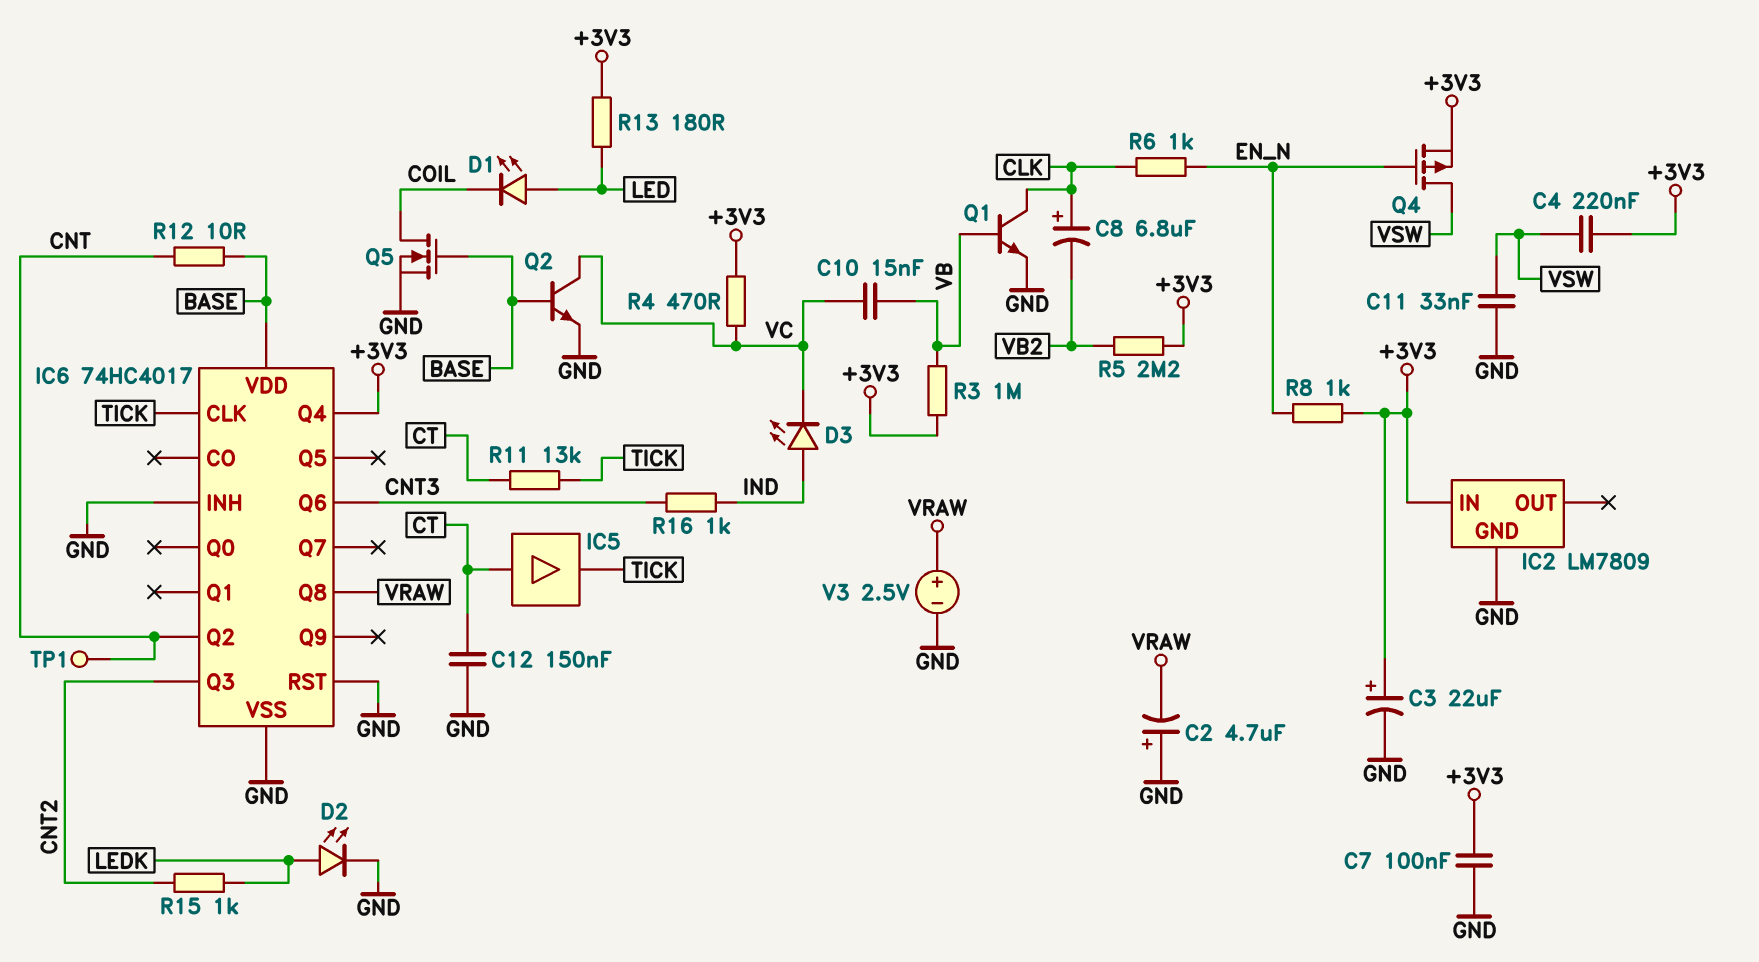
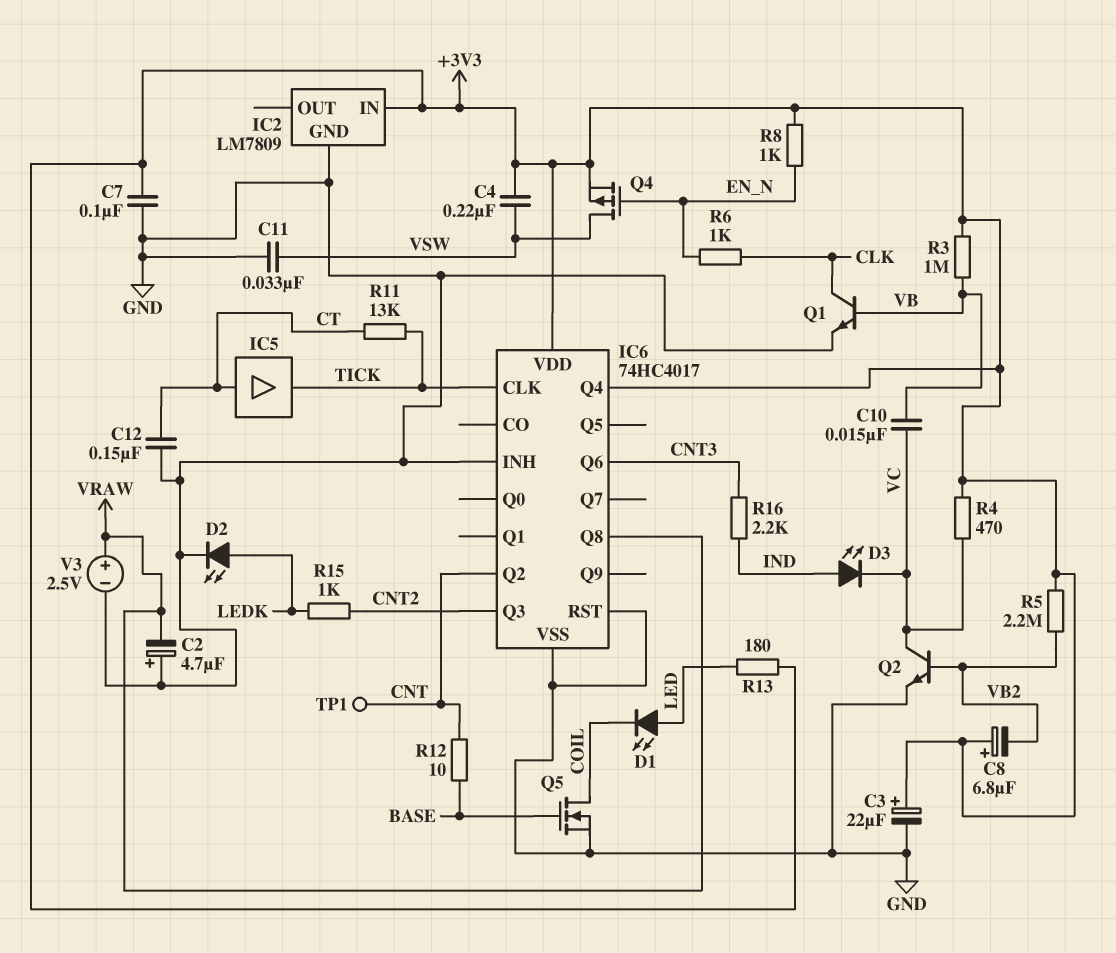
C8: 6.8uF (plus CLK, minus VB2) -> 6.8uF (plus +3V3, minus VB2)
IC6 pin VDD: BASE -> +3V3
Q2: NPN (B BASE, C VC, E GND) -> NPN (B VB2, C VC, E GND)
R16: 1k (CNT3, IND) -> 2.2k (CNT3, IND)

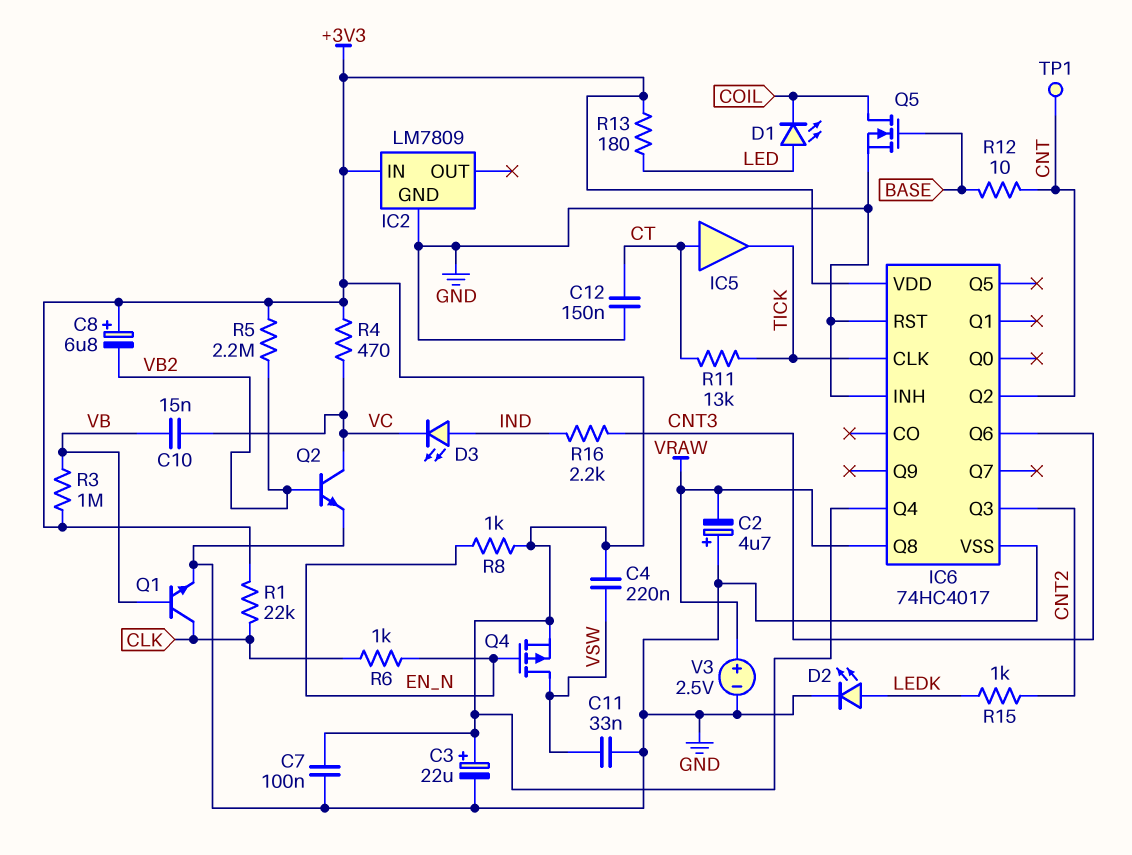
R1: none -> 22k (+3V3, CLK)

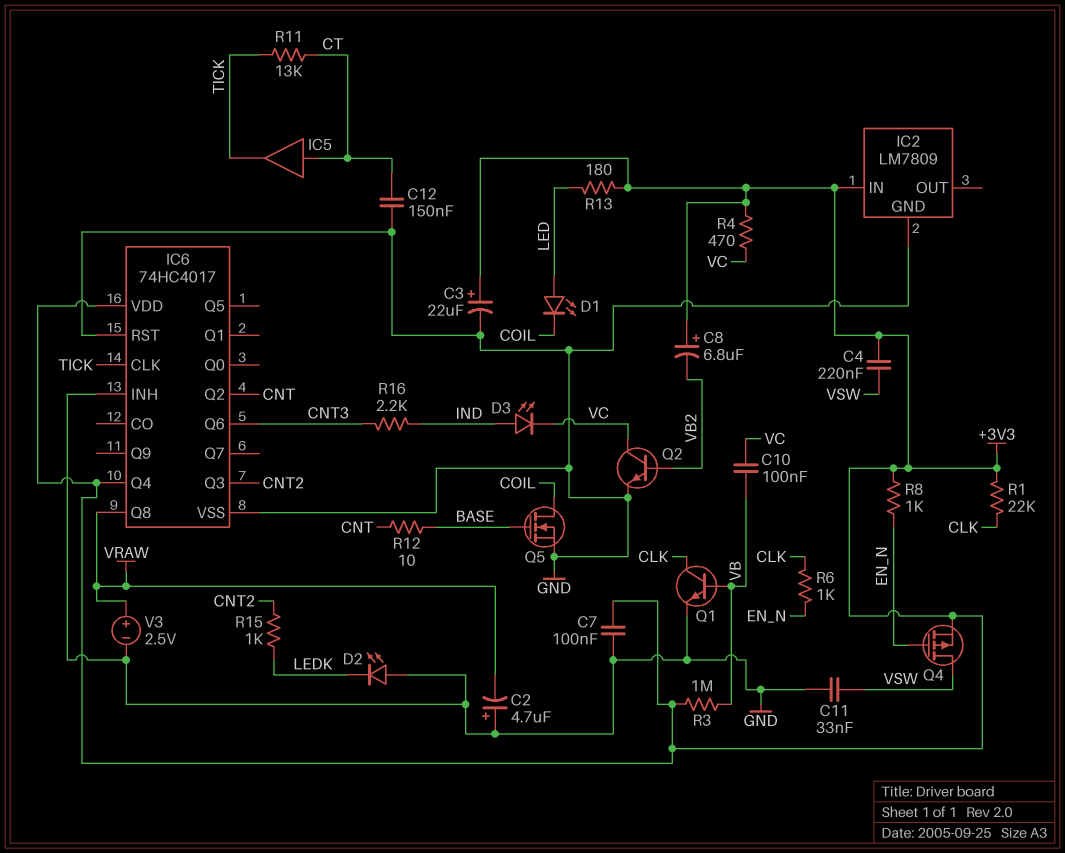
C10: 15nF (VB, VC) -> 100nF (VB, VC)
D2: LED (A LEDK, K GND) -> LED (A GND, K LEDK)
R5: 2.2M (+3V3, VB2) -> none
TP1: test point (CNT) -> none

